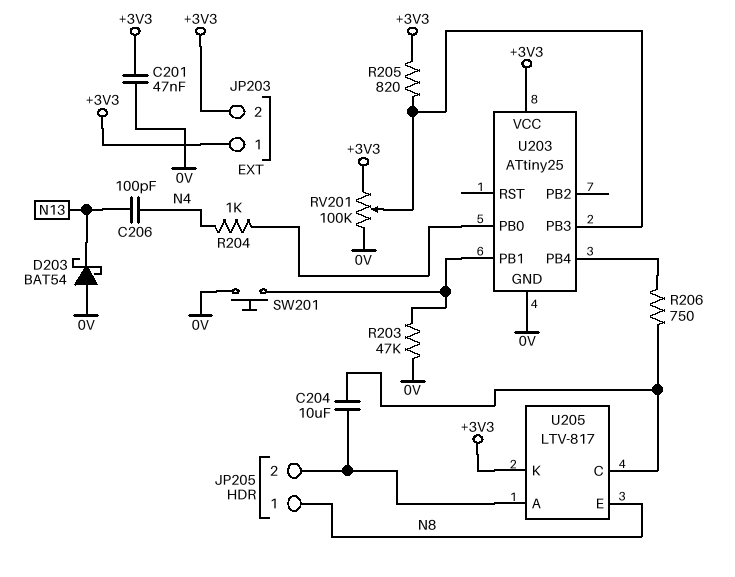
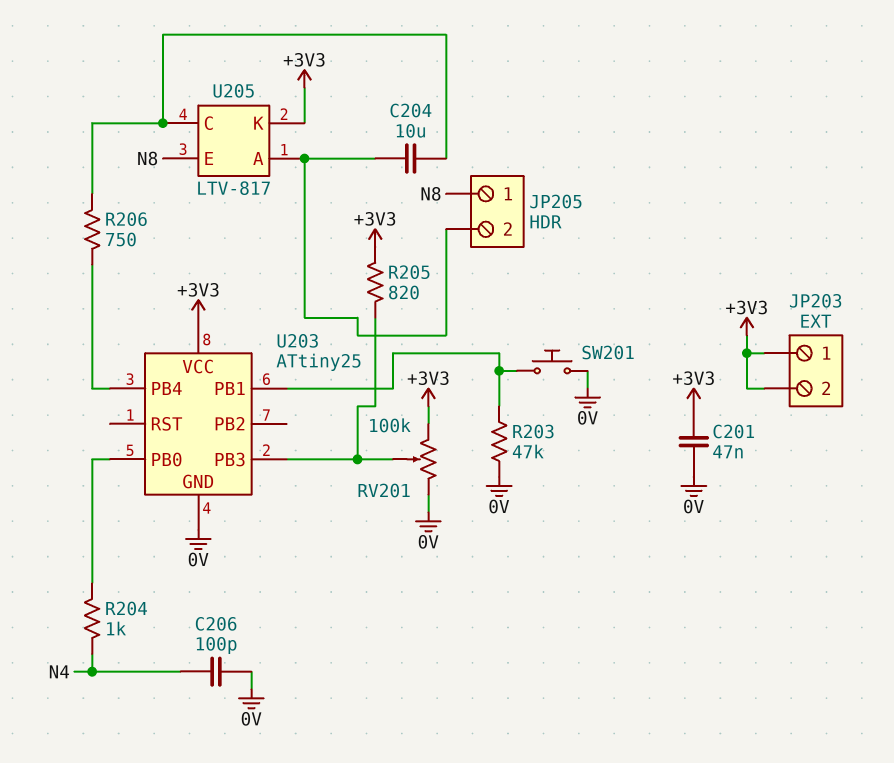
C206: 100pF (N4, N13) -> 100pF (0V, N4)
D203: schottky BAT54 (A 0V, K N13) -> none

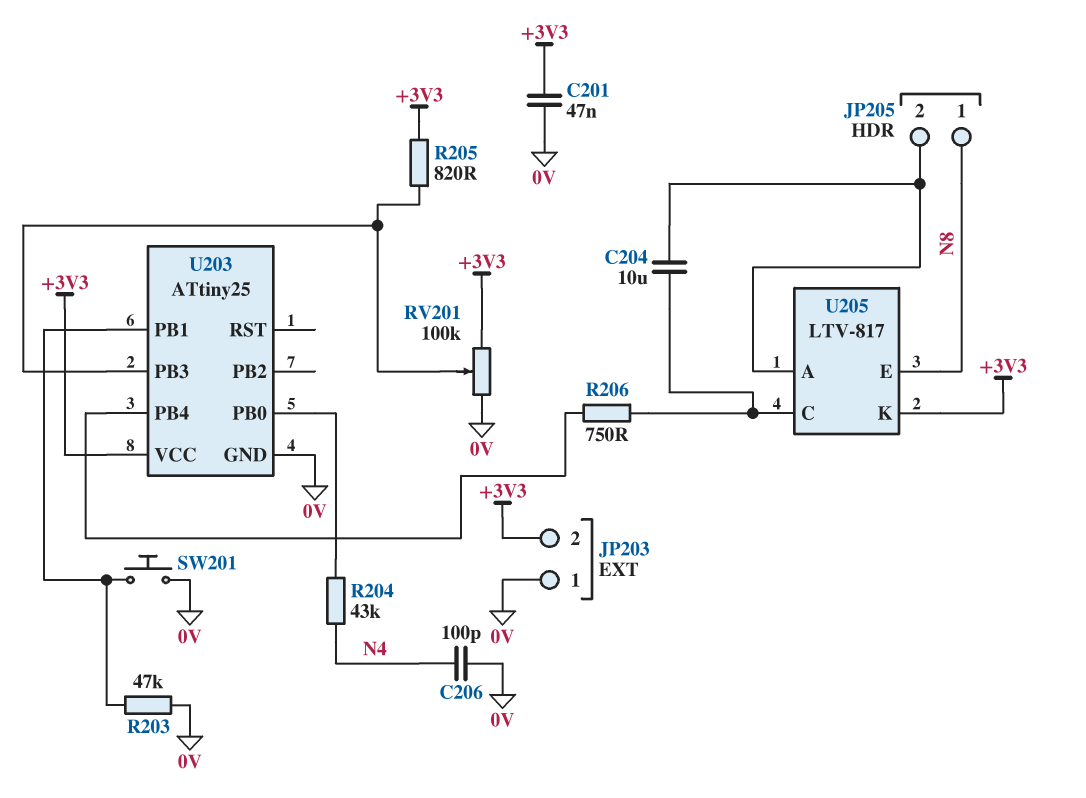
JP203 pin 1: +3V3 -> 0V
R204: 1k (N4, U203/PB0) -> 43k (N4, U203/PB0)

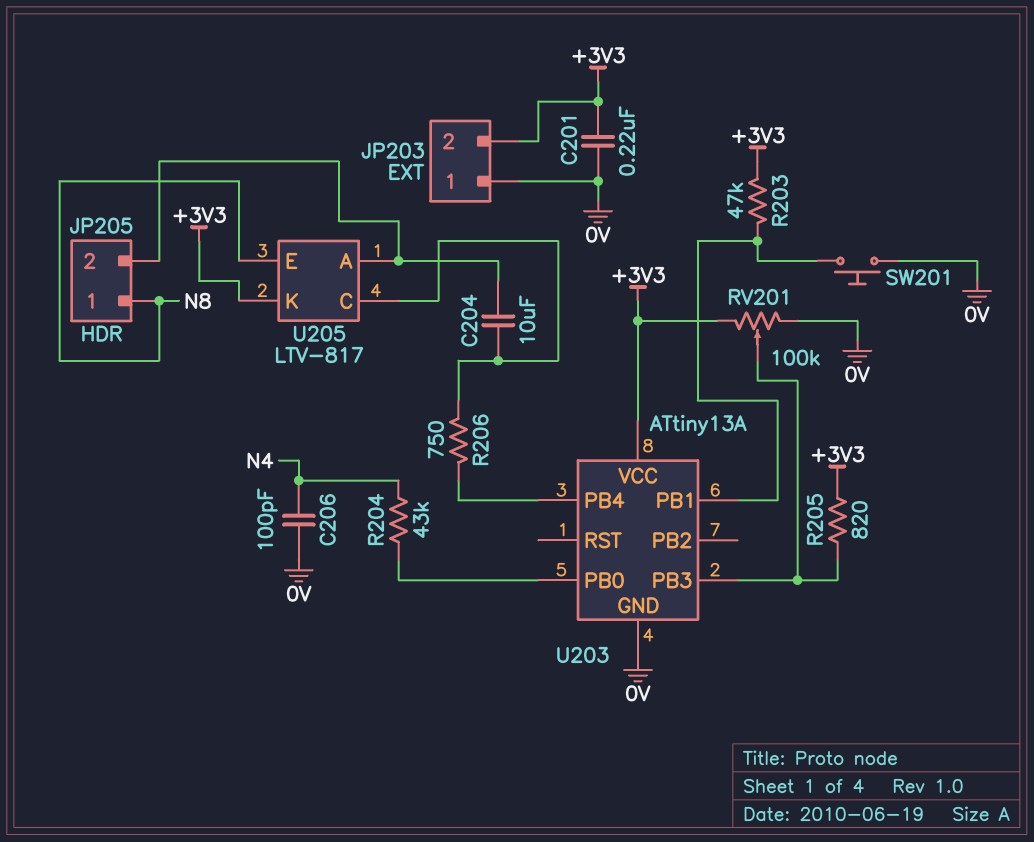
C201: 47nF (+3V3, 0V) -> 220nF (+3V3, 0V)
R203: 47k (0V, U203/PB1) -> 47k (+3V3, U203/PB1)
U203: ATtiny25 -> ATtiny13A

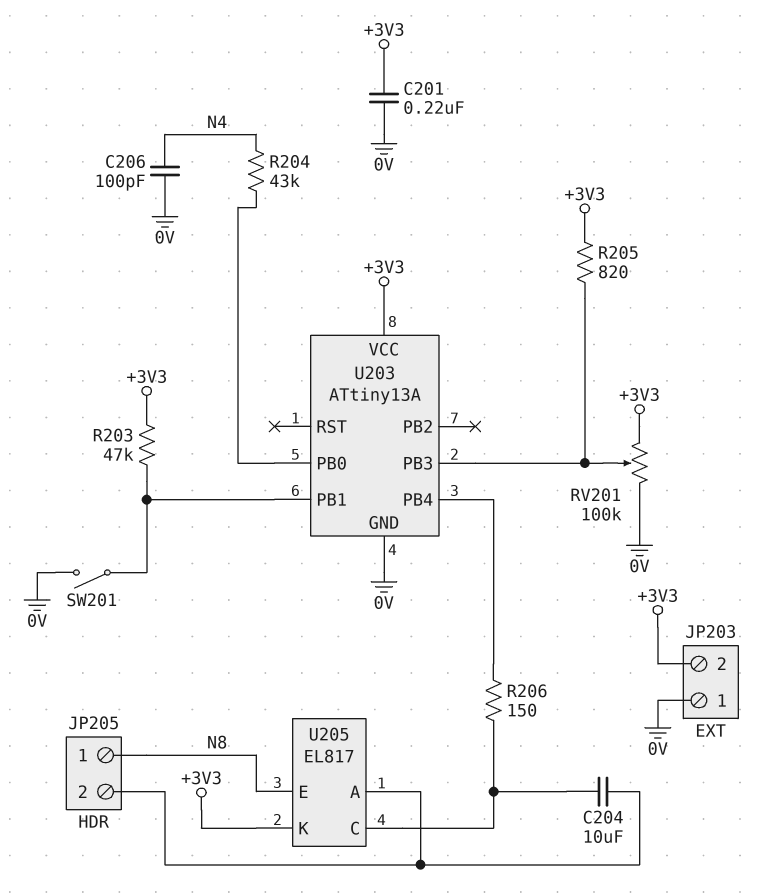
R206: 750 (U203/PB4, U205/C) -> 150 (U203/PB4, U205/C)
SW201: button (0V, U203/PB1) -> switch (0V, U203/PB1)
U205: LTV-817 -> EL817

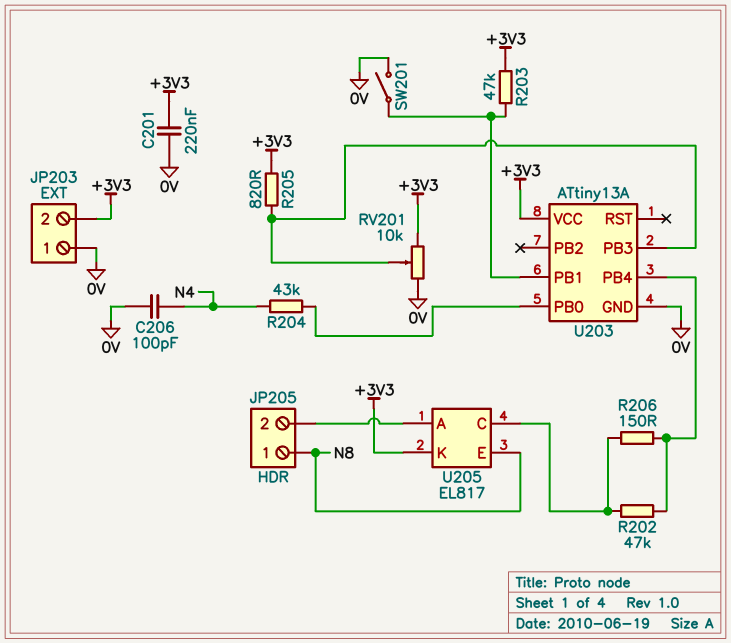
C204: 10uF (JP205/2, U205/C) -> none
R202: none -> 47k (U203/PB4, U205/C)
RV201: 100k (+3V3, 0V, wiper U203/PB3) -> 10k (+3V3, 0V, wiper U203/PB3)

